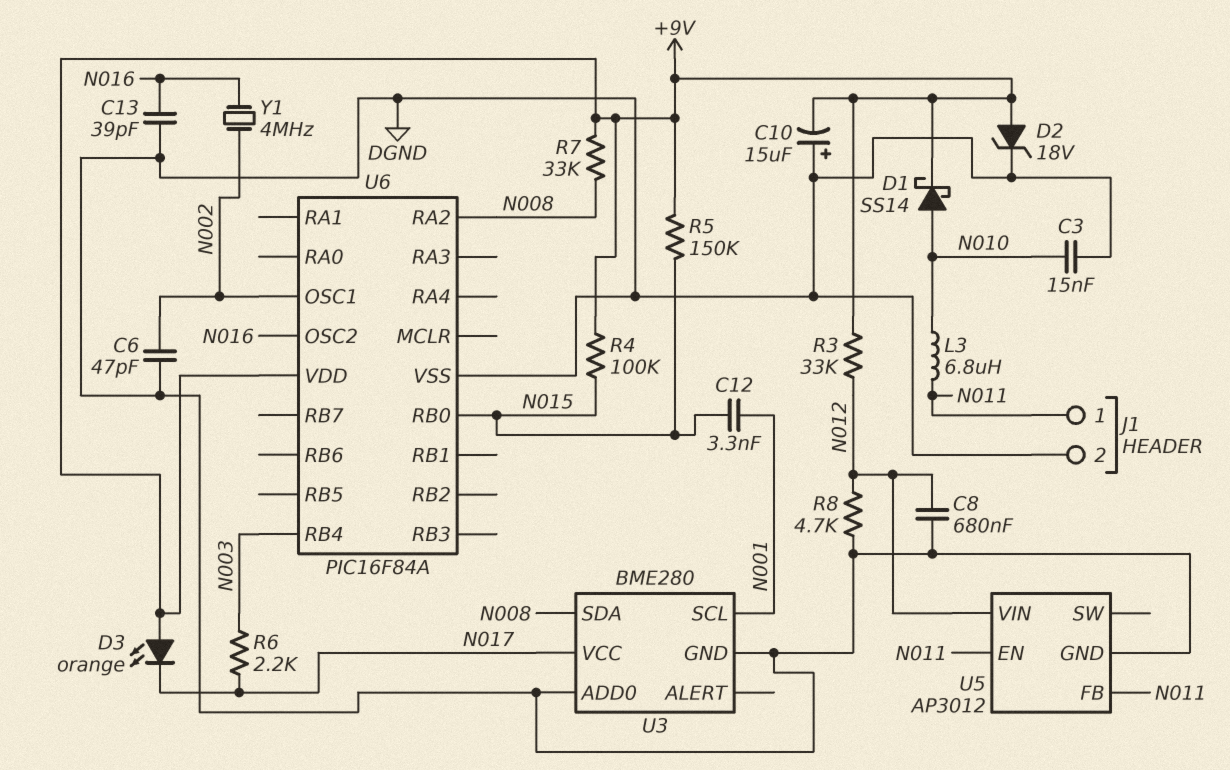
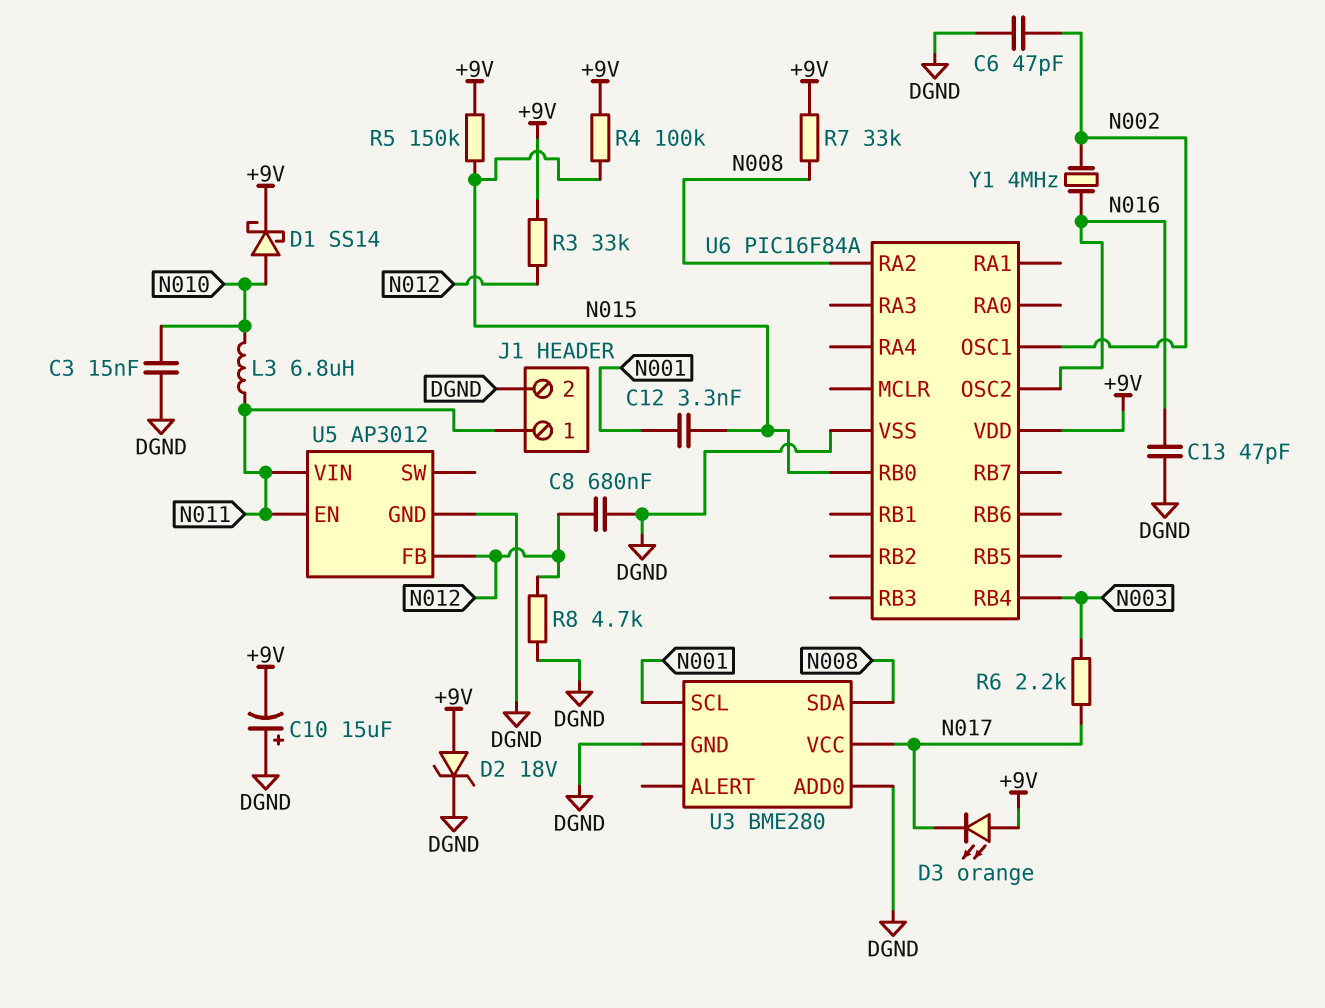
C13: 39pF (DGND, N016) -> 47pF (DGND, N016)
U5 pin FB: N011 -> N012
U5 pin VIN: N012 -> N011

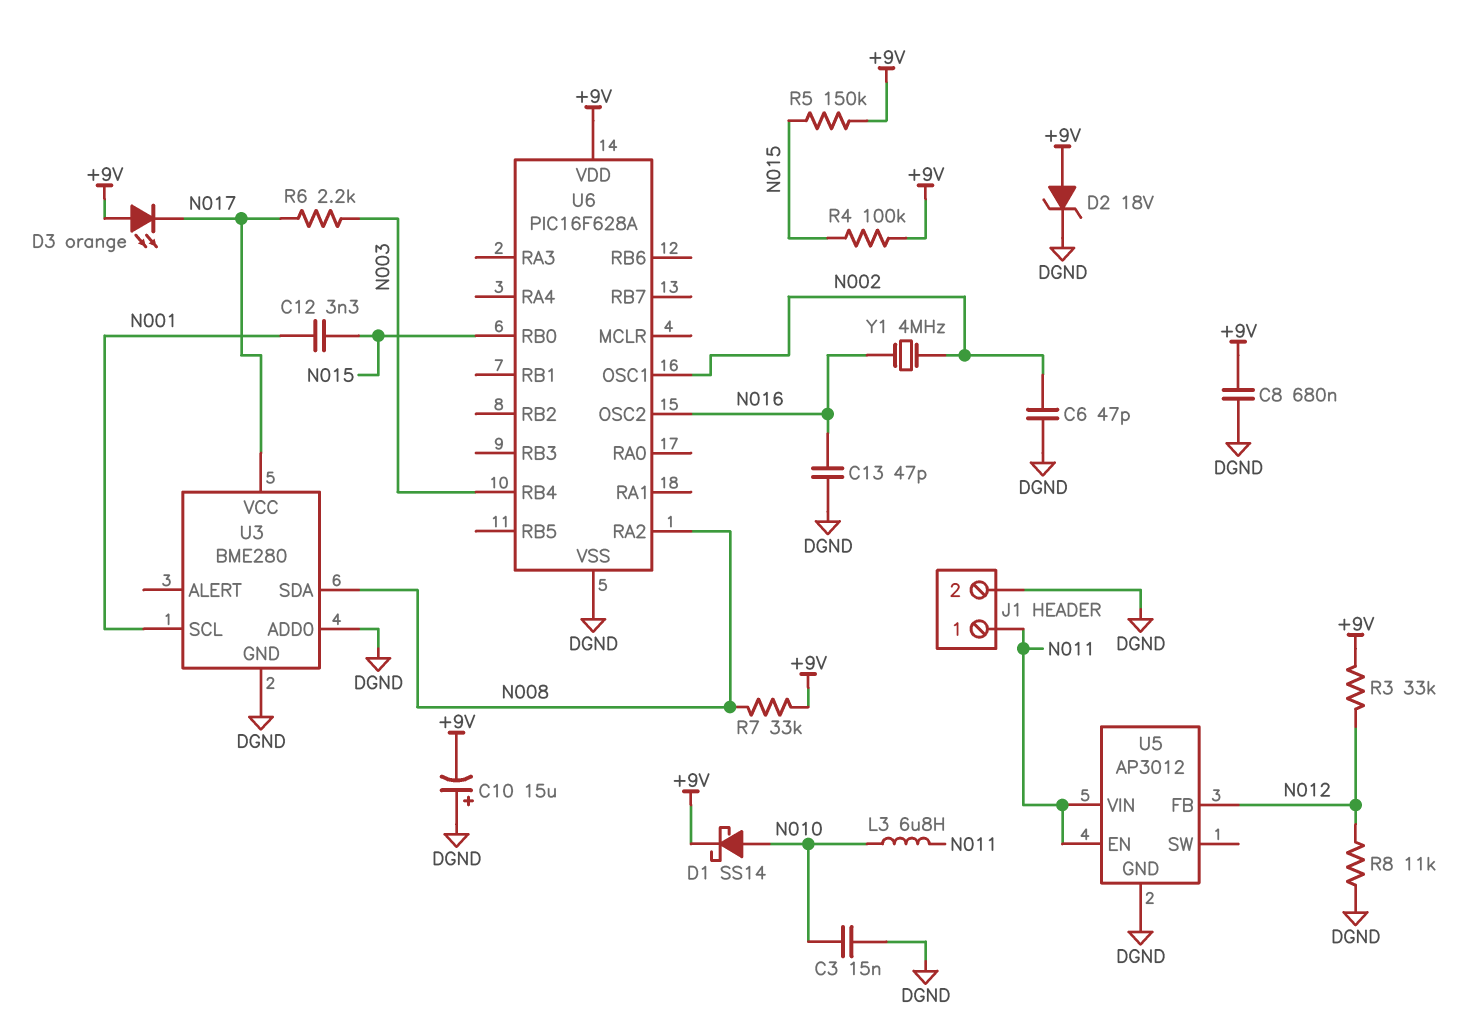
C8: 680nF (DGND, N012) -> 680nF (+9V, DGND)
R8: 4.7k (DGND, N012) -> 11k (DGND, N012)
U6: PIC16F84A -> PIC16F628A

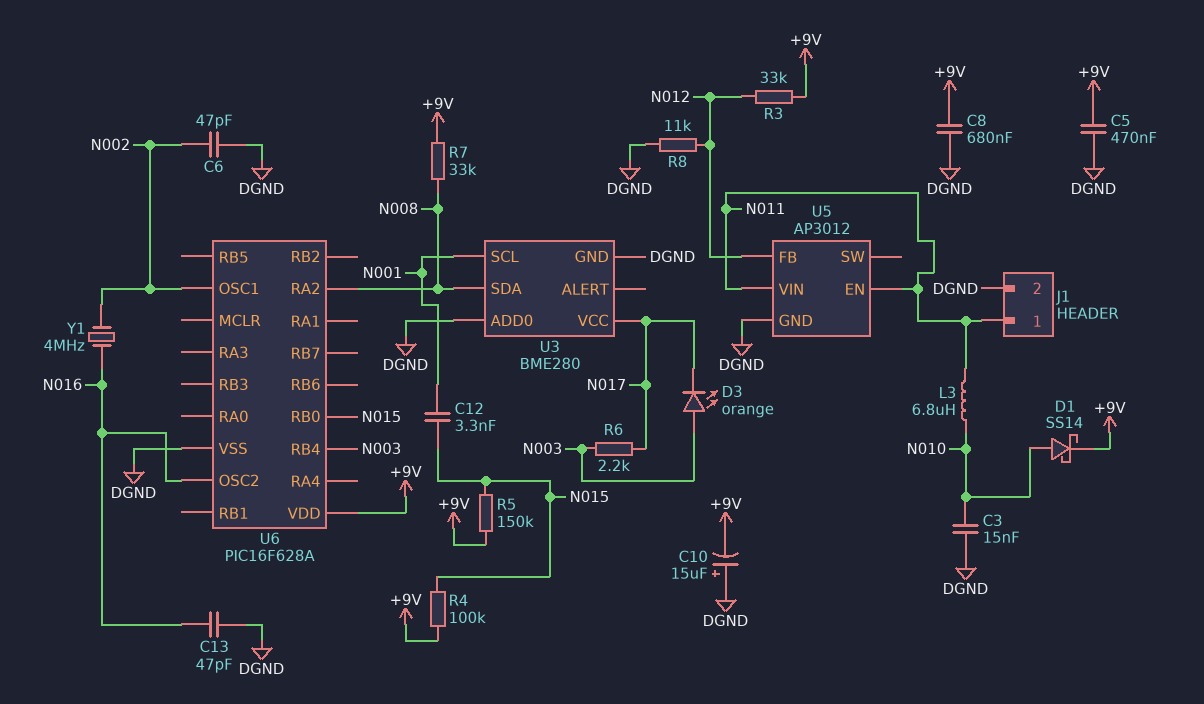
C5: none -> 470nF (+9V, DGND)
D2: zener 18V (A +9V, K DGND) -> none
D3: LED orange (A +9V, K N017) -> LED orange (A N003, K N017)

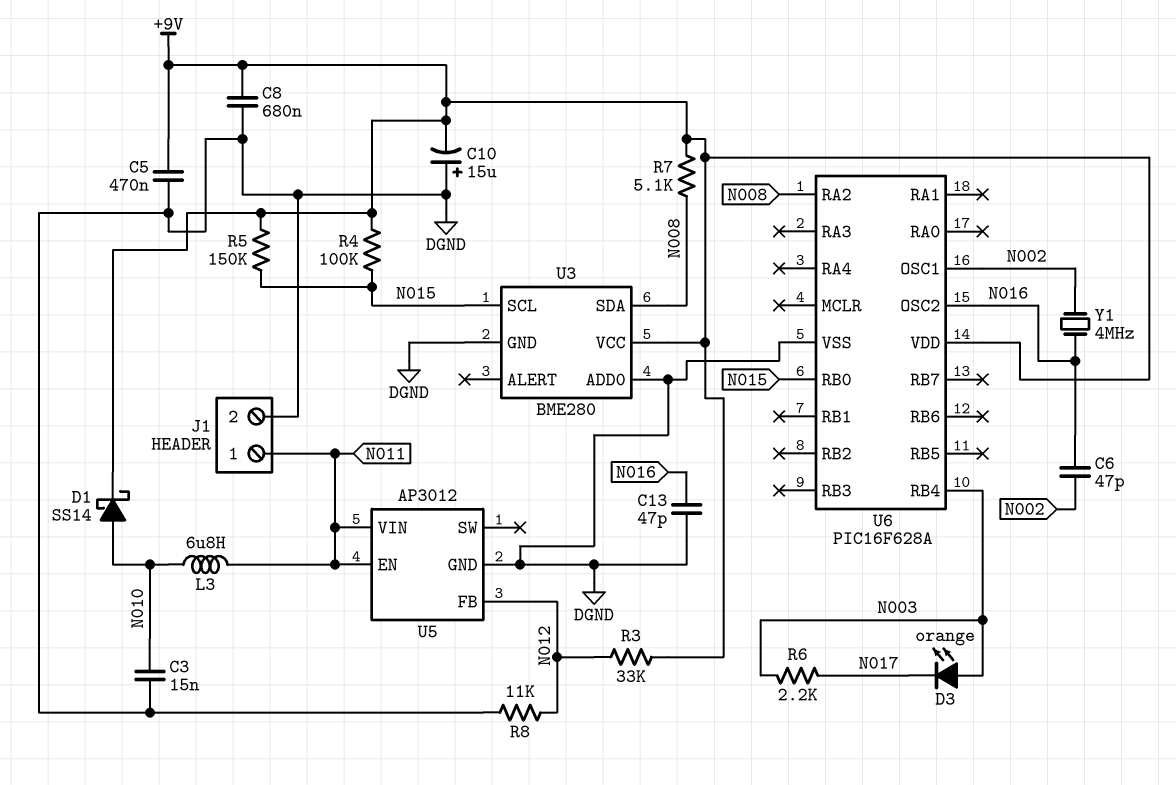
C6: 47pF (DGND, N002) -> 47pF (N002, N016)
C12: 3.3nF (N001, N015) -> none
R7: 33k (+9V, N008) -> 5.1k (+9V, N008)
U3 pin SCL: N001 -> N015
U3 pin VCC: N017 -> +9V

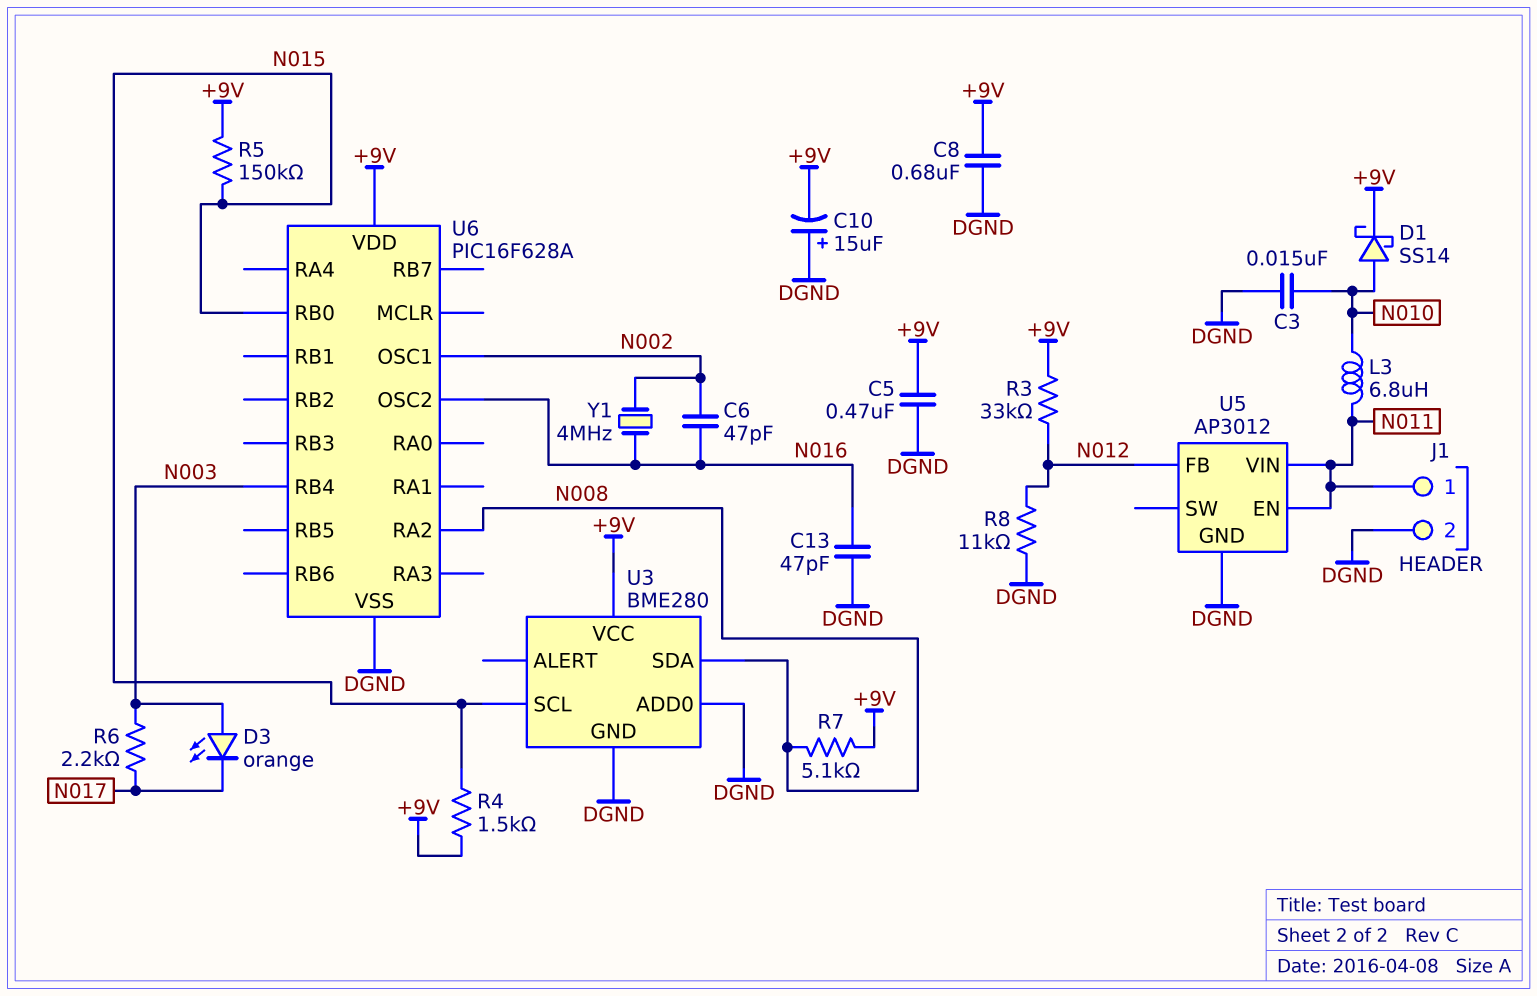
R4: 100k (+9V, N015) -> 1.5k (+9V, N015)

